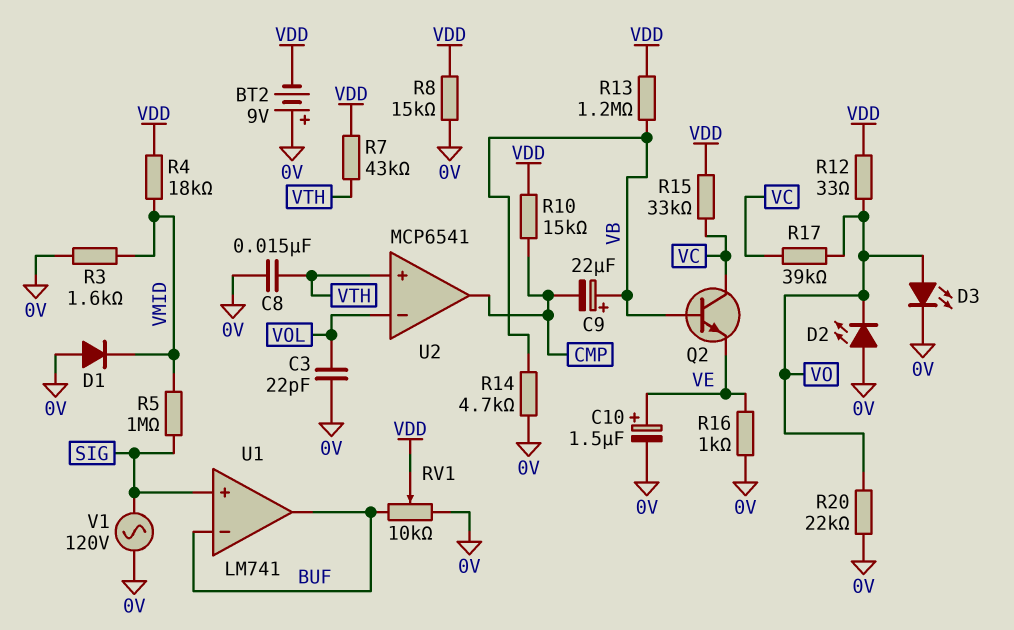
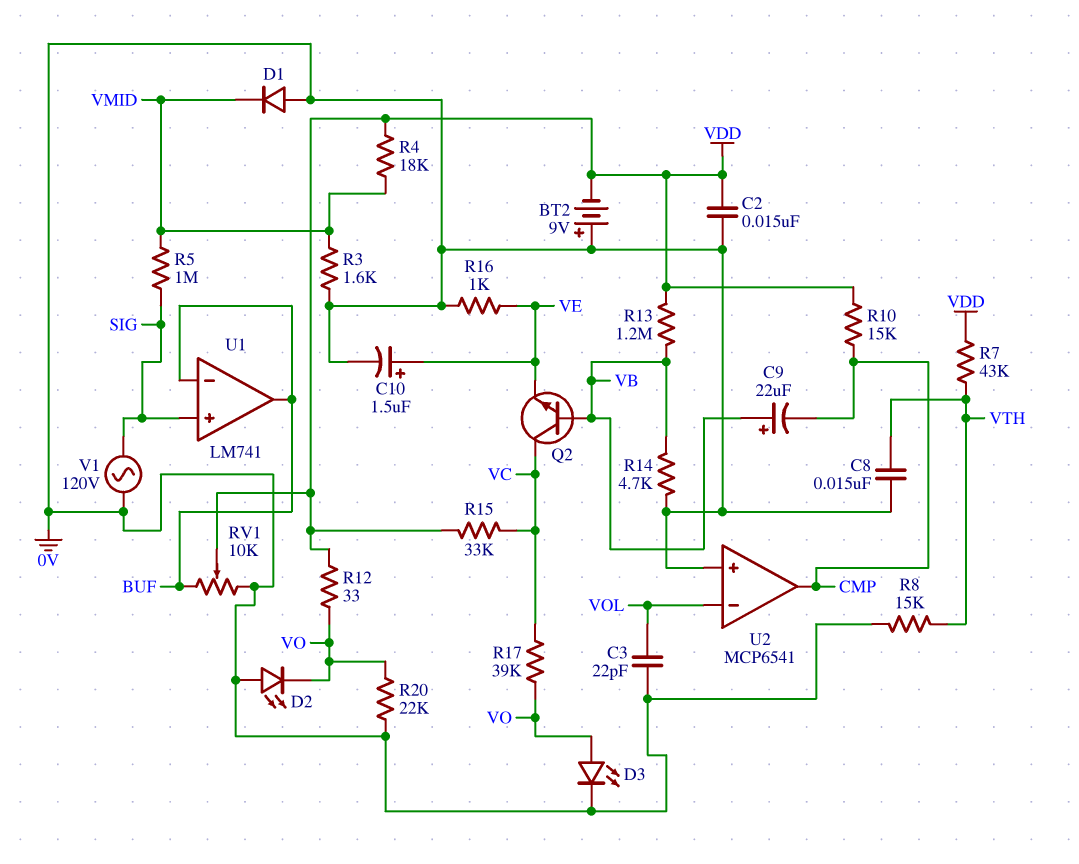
C2: none -> 15nF (0V, VDD)
R8: 15k (0V, VDD) -> 15k (0V, VTH)
U2 pin in+: VTH -> 0V

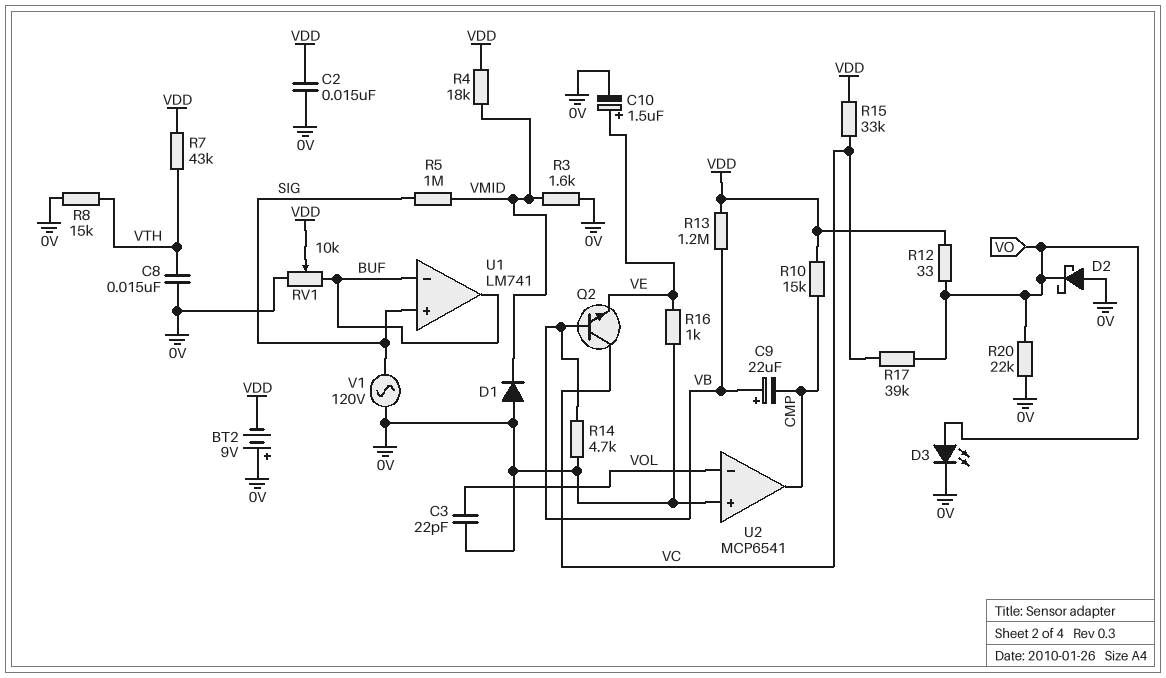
D2: LED (A 0V, K VO) -> schottky (A 0V, K VO)

